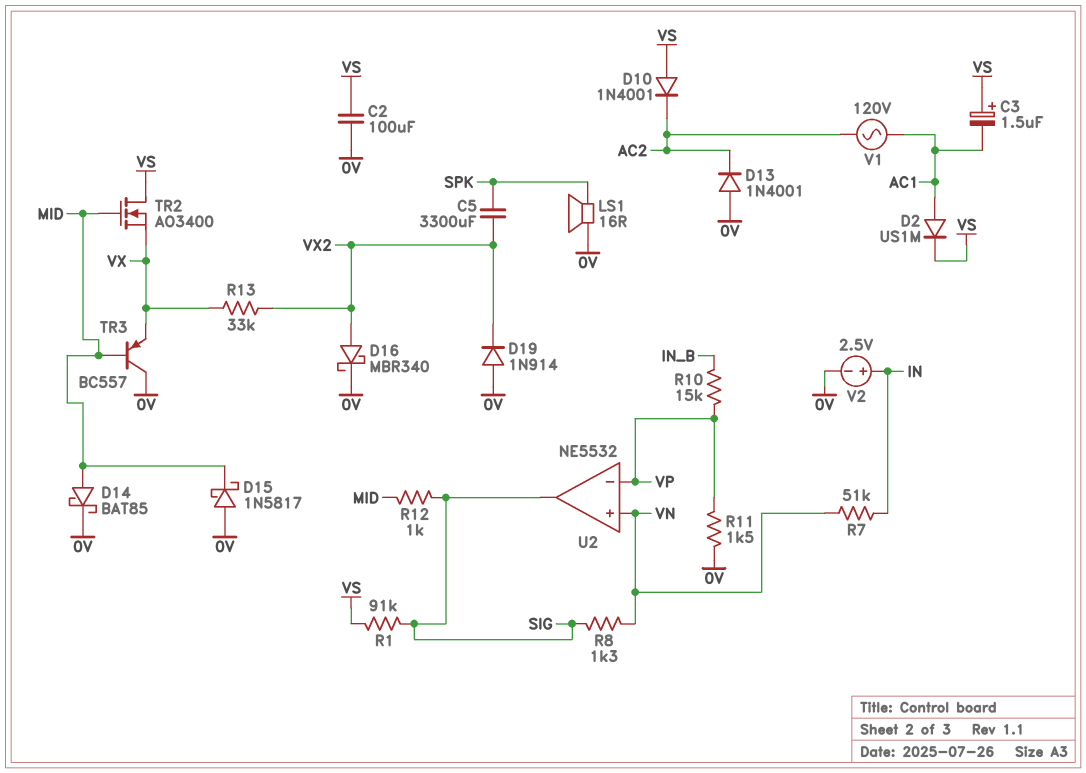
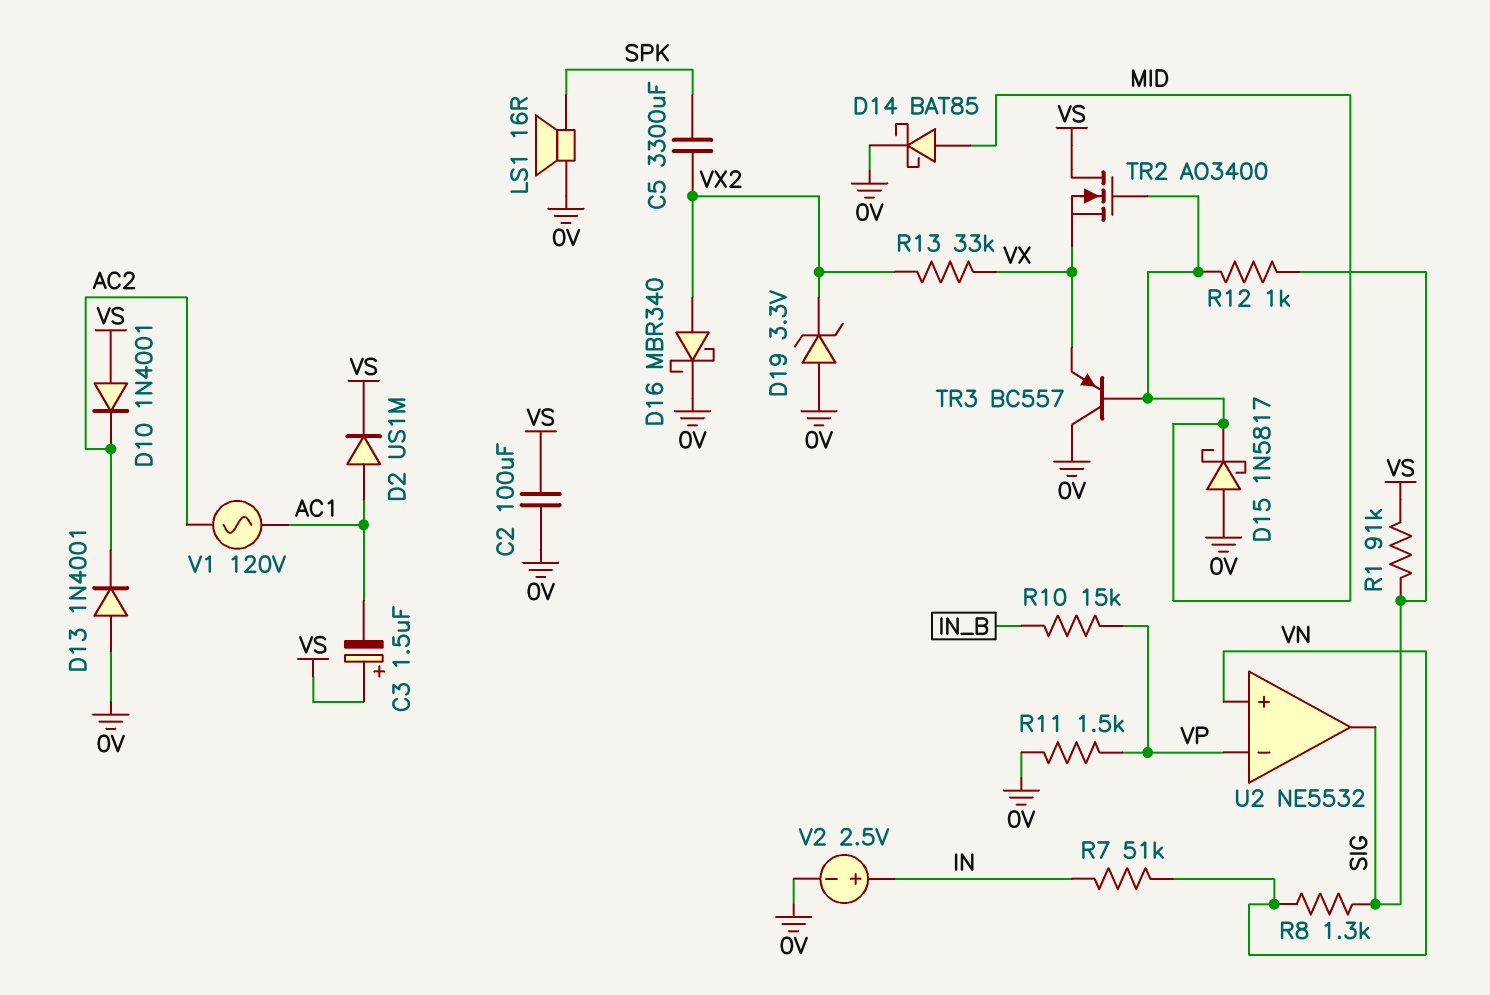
D19: diode 1N914 (A 0V, K VX2) -> zener 3.3V (A 0V, K VX2)

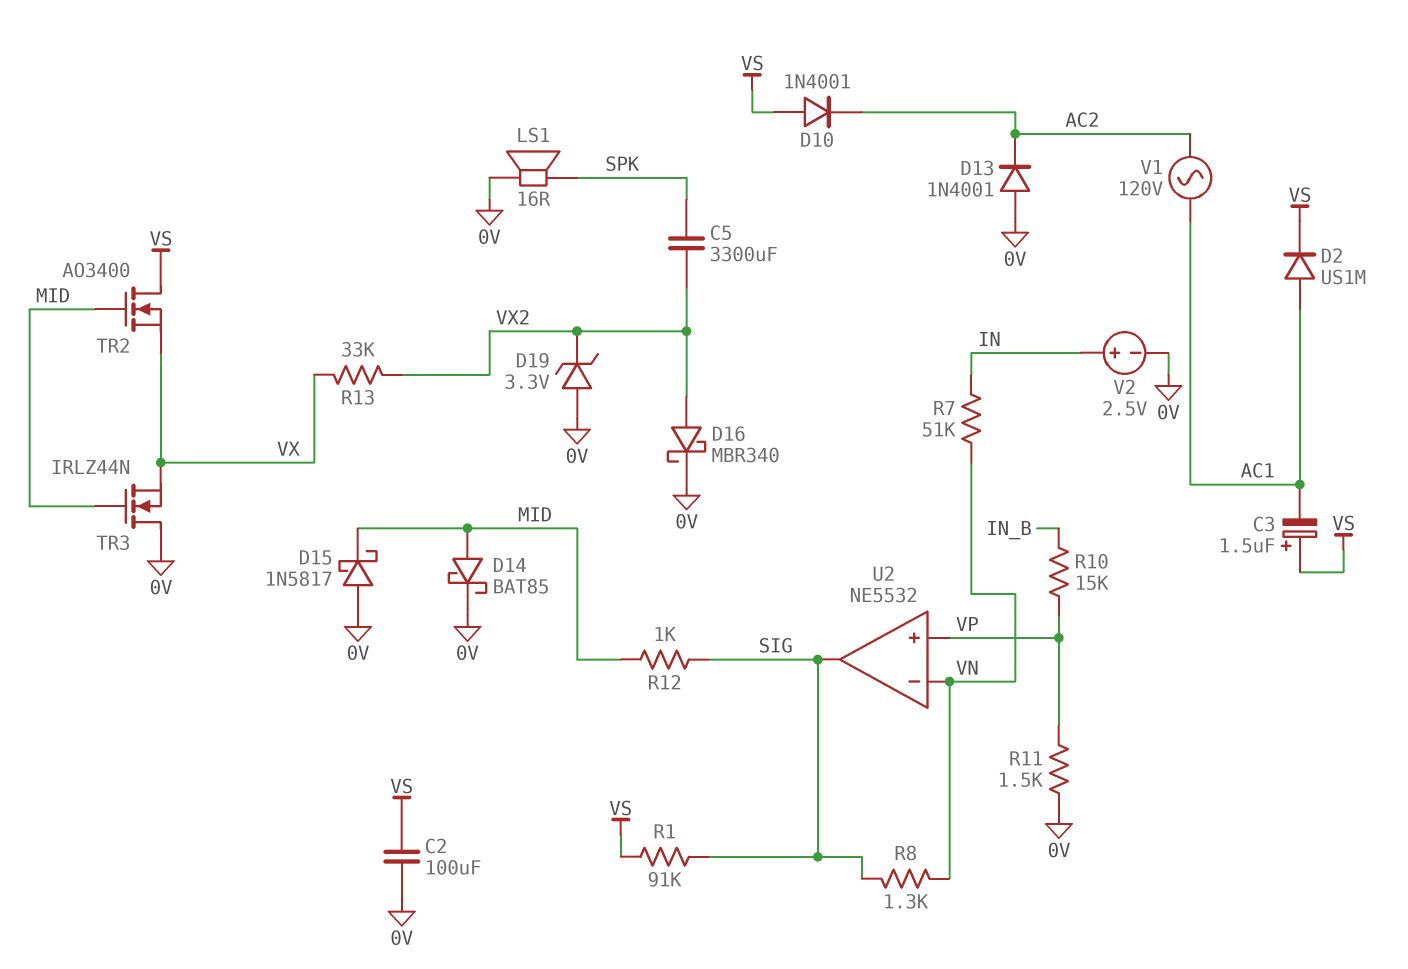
TR3: PNP BC557 (B MID, C 0V, E VX) -> NMOS IRLZ44N (G MID, D 0V, S VX)
U2 pin in+: VN -> VP
U2 pin in-: VP -> VN

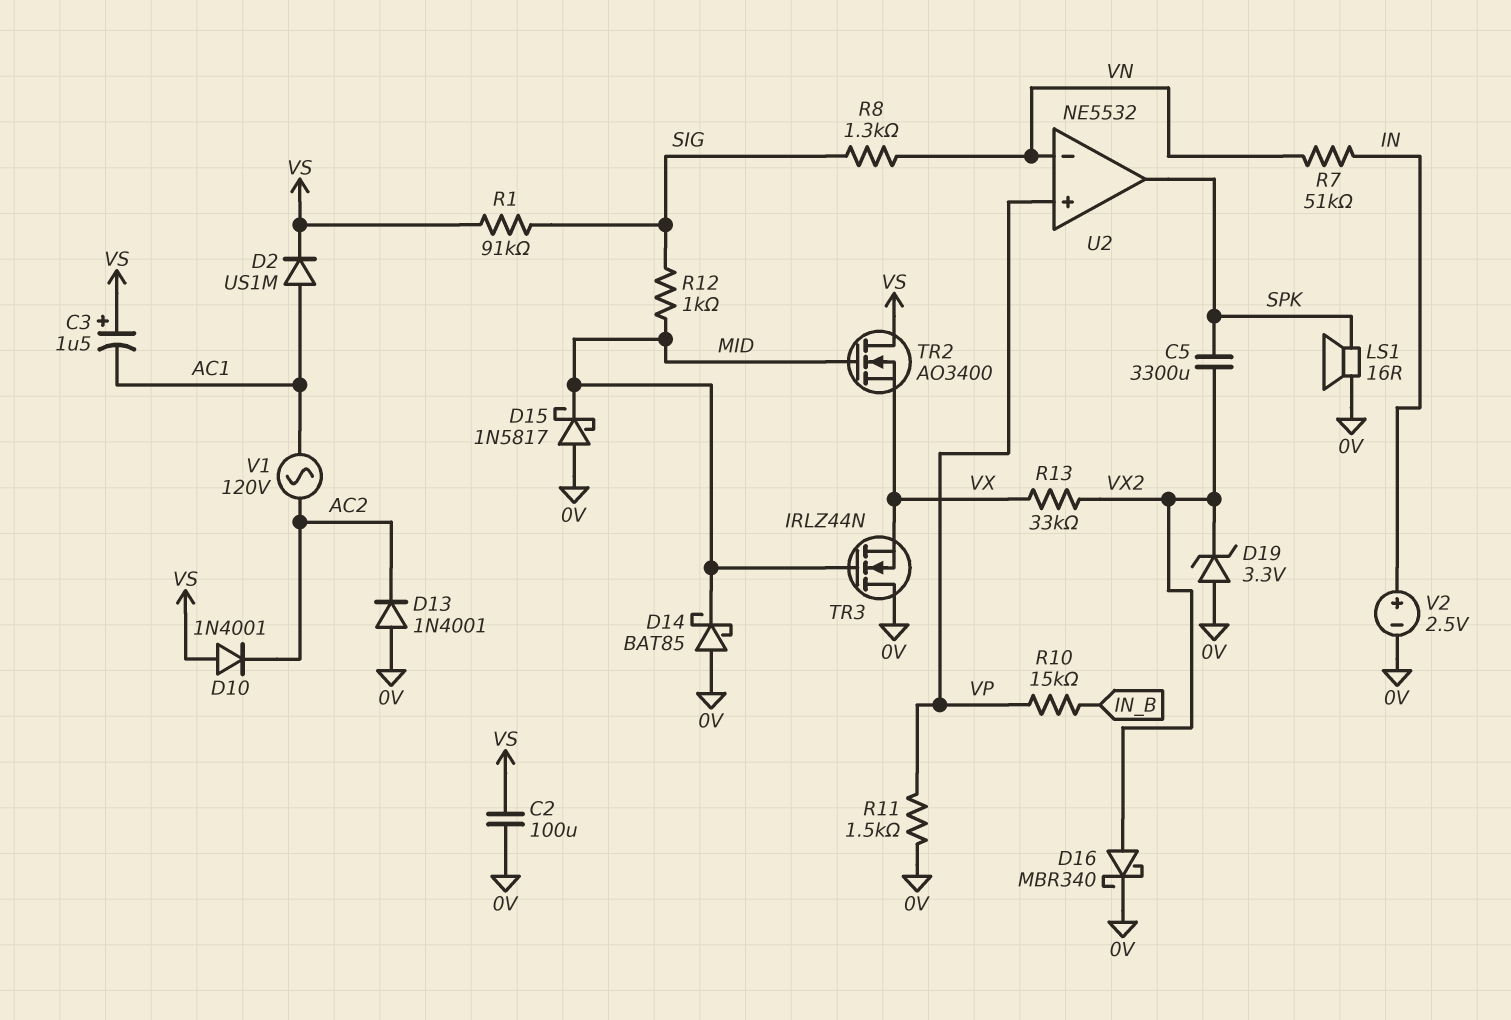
D14: schottky BAT85 (A MID, K 0V) -> schottky BAT85 (A 0V, K MID)
U2 pin out: SIG -> SPK

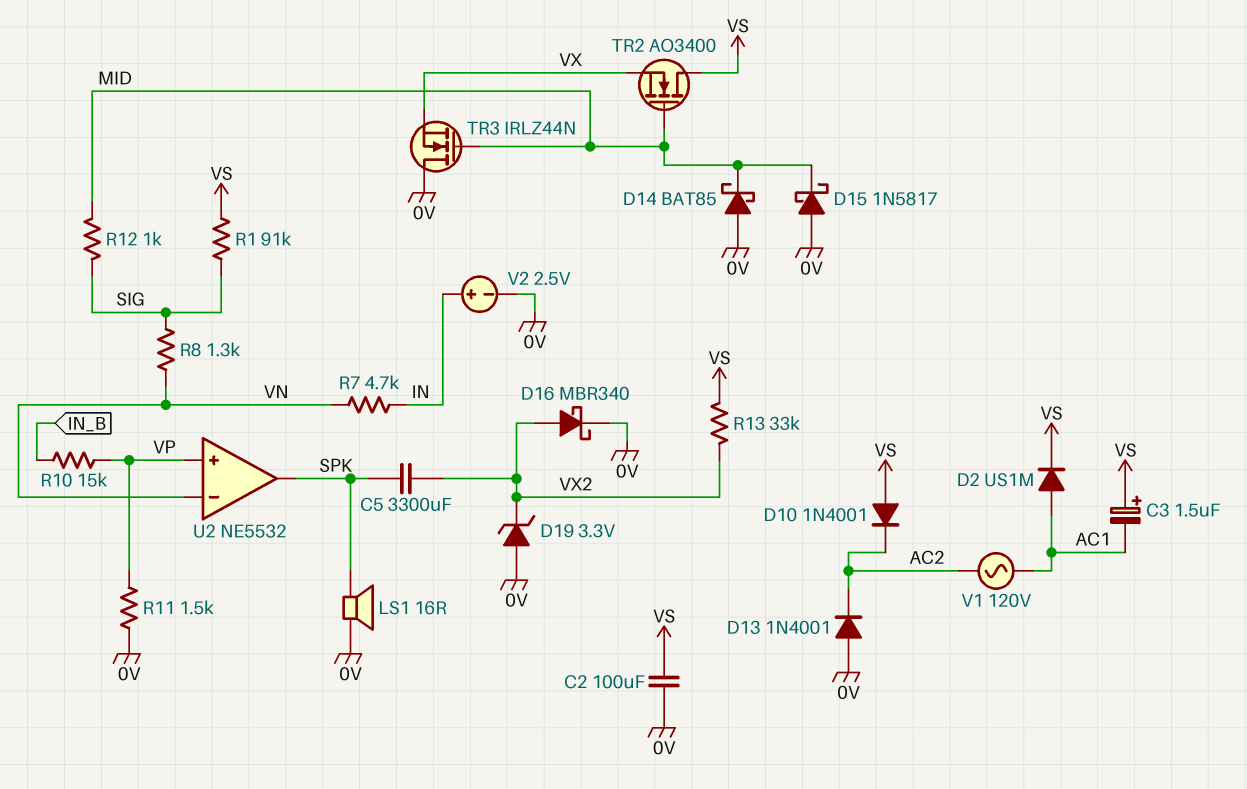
R7: 51k (IN, VN) -> 4.7k (IN, VN)
R13: 33k (VX, VX2) -> 33k (VS, VX2)

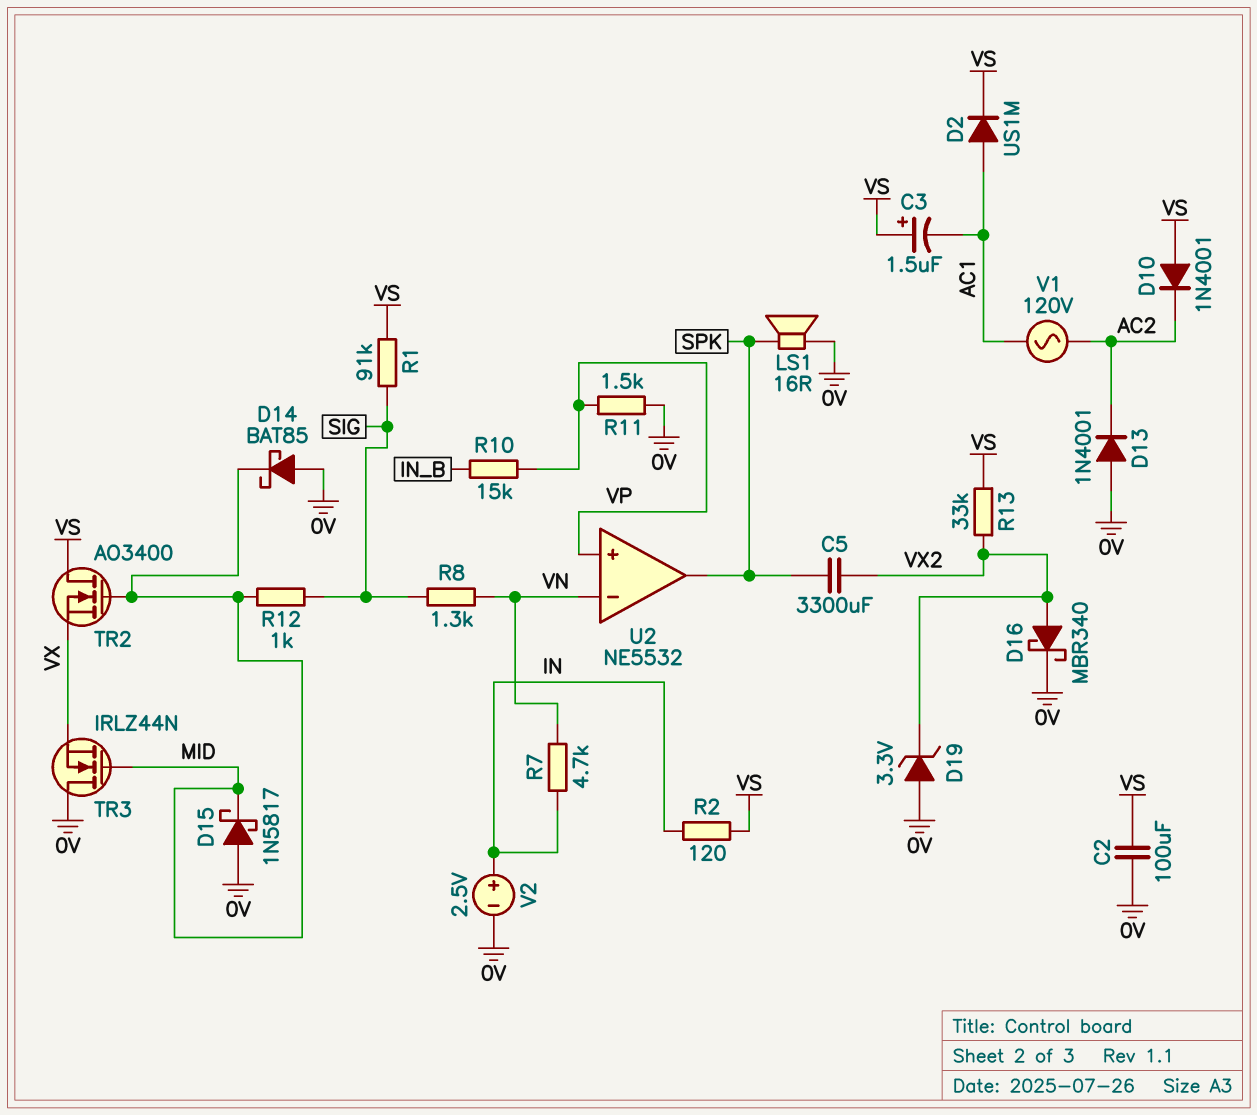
R2: none -> 120 (IN, VS)

